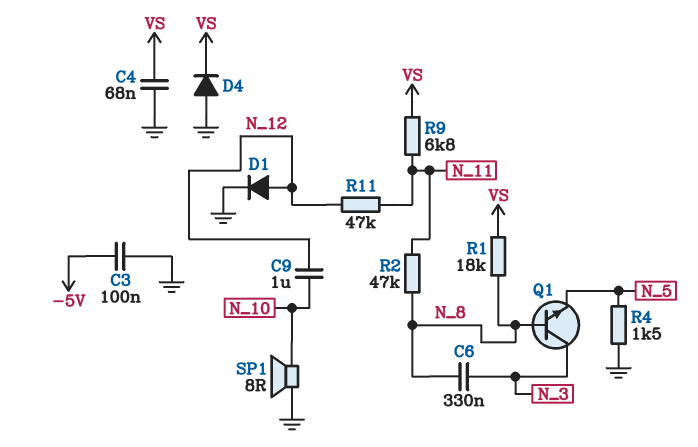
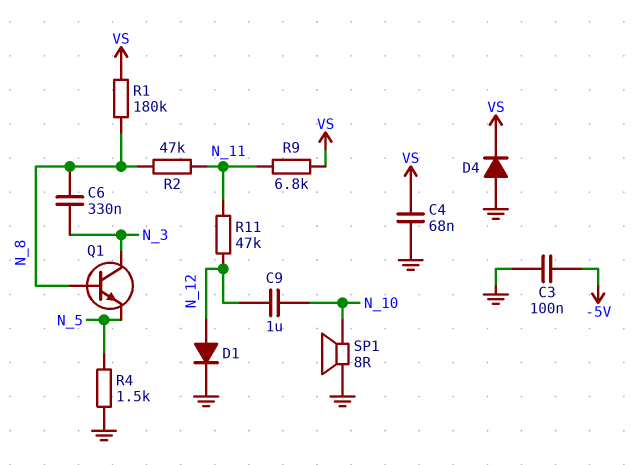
R1: 18k (N_8, VS) -> 180k (N_8, VS)

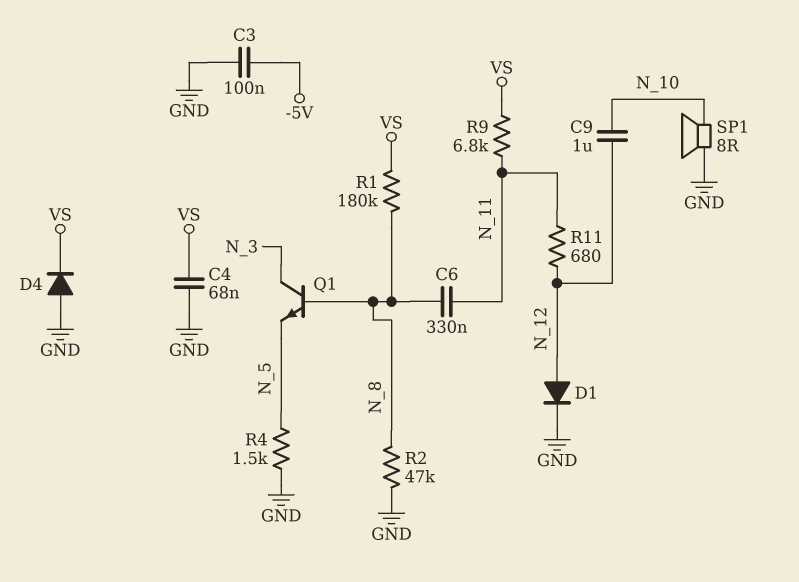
C6: 330nF (N_3, N_8) -> 330nF (N_8, N_11)
R2: 47k (N_8, N_11) -> 47k (GND, N_8)
R11: 47k (N_11, N_12) -> 680 (N_11, N_12)

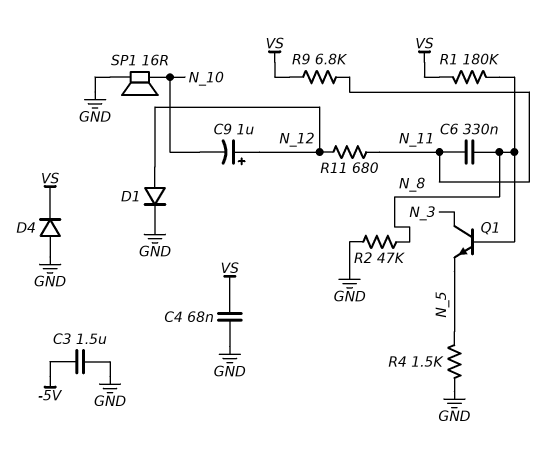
C3: 100nF (-5V, GND) -> 1.5uF (-5V, GND)
C9: 1uF (N_10, N_12) -> 1uF (plus N_12, minus N_10)
SP1: speaker 8R (GND, N_10) -> speaker 16R (GND, N_10)

